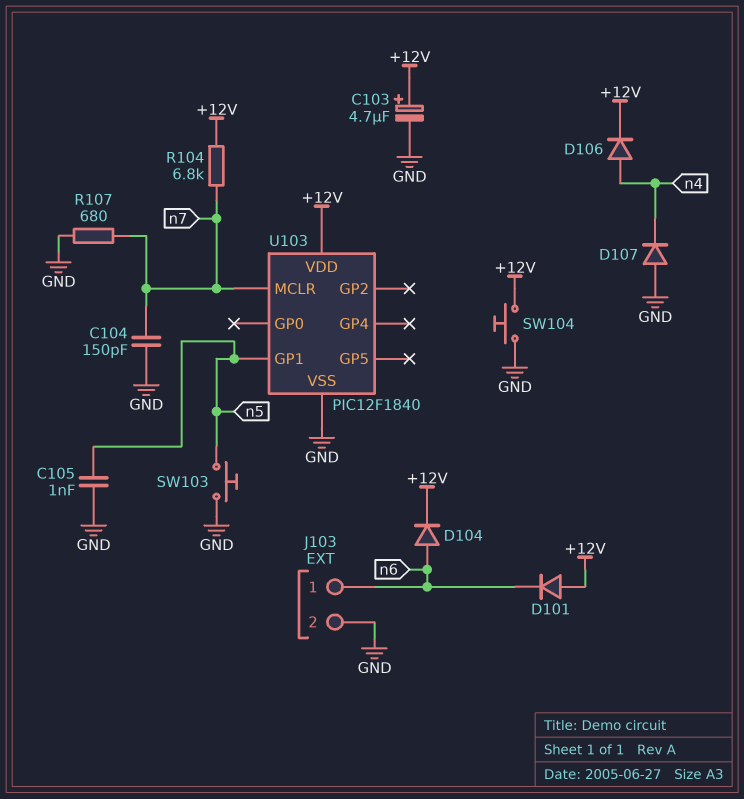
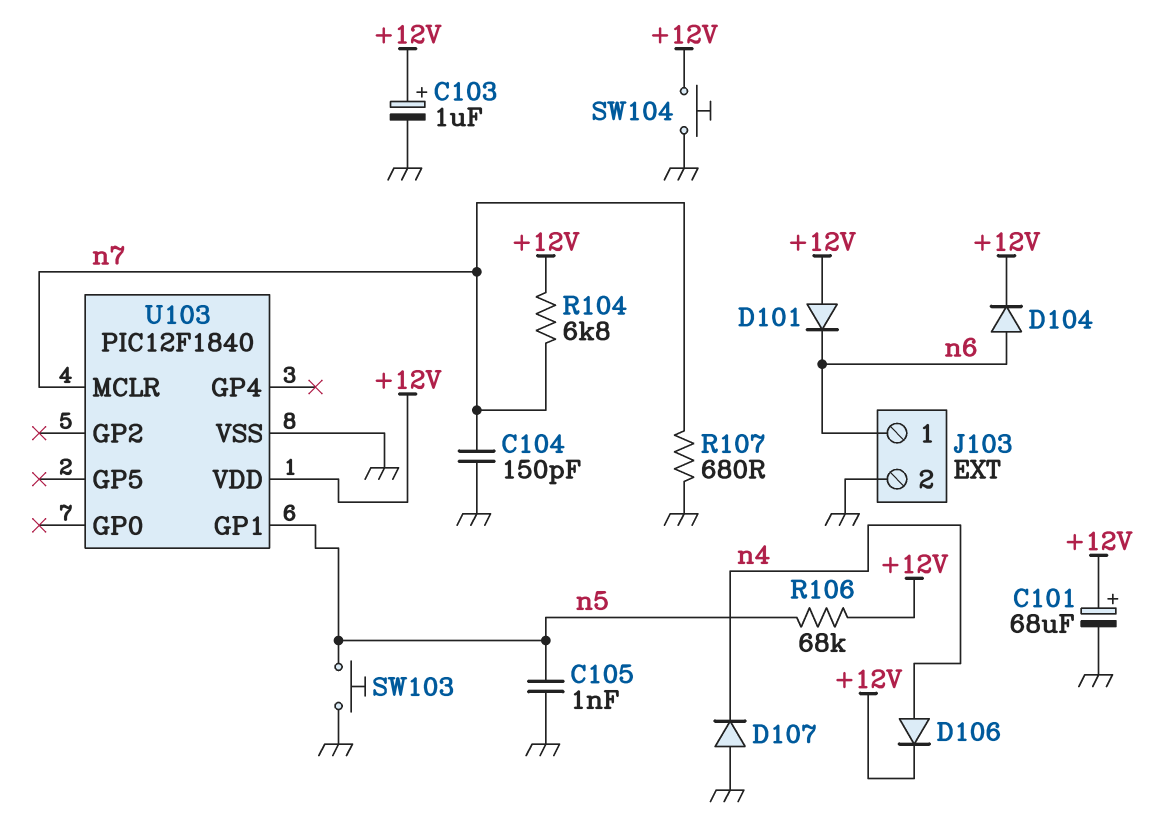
C101: none -> 68uF (plus +12V, minus GND)
C103: 4.7uF (plus +12V, minus GND) -> 1uF (plus +12V, minus GND)
R106: none -> 68k (+12V, n5)

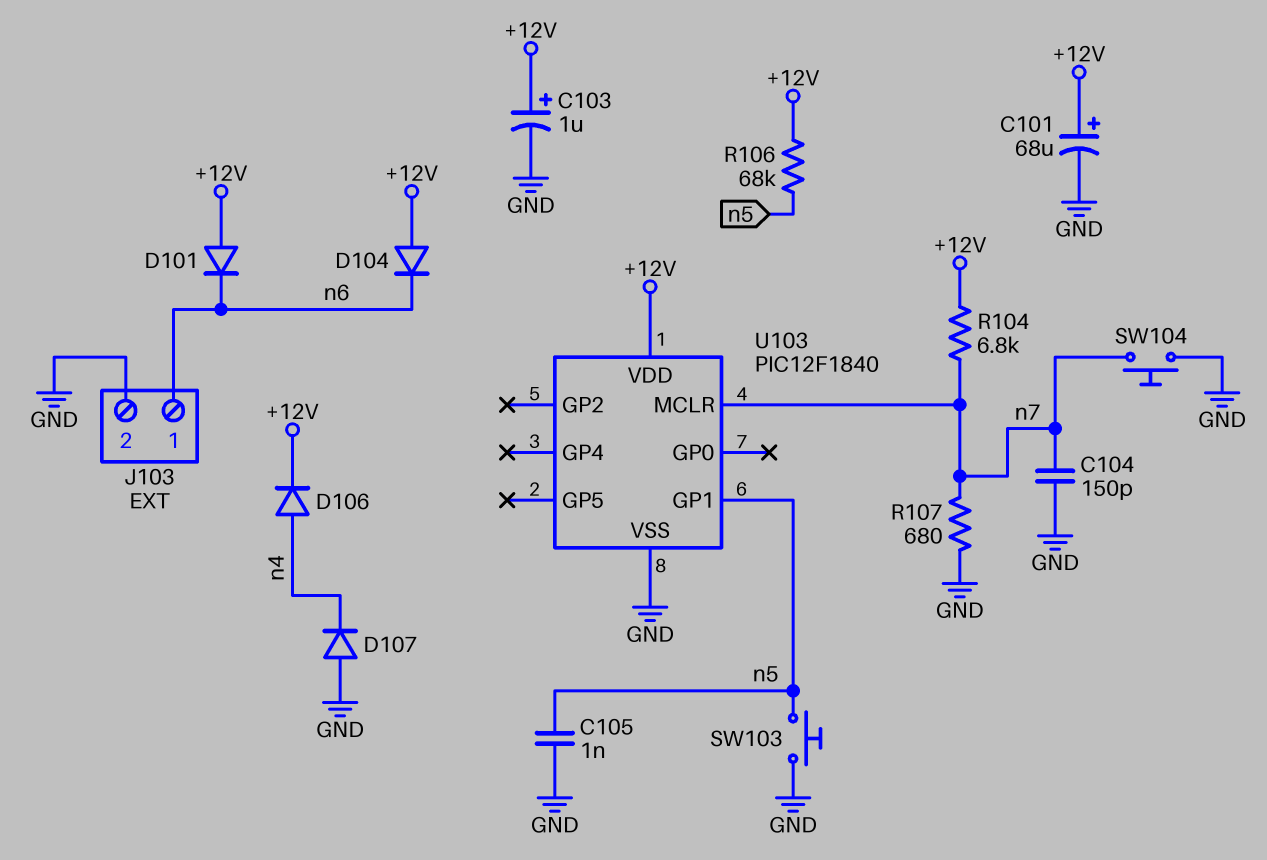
D104: diode (A n6, K +12V) -> diode (A +12V, K n6)
SW104: button (+12V, GND) -> button (GND, n7)

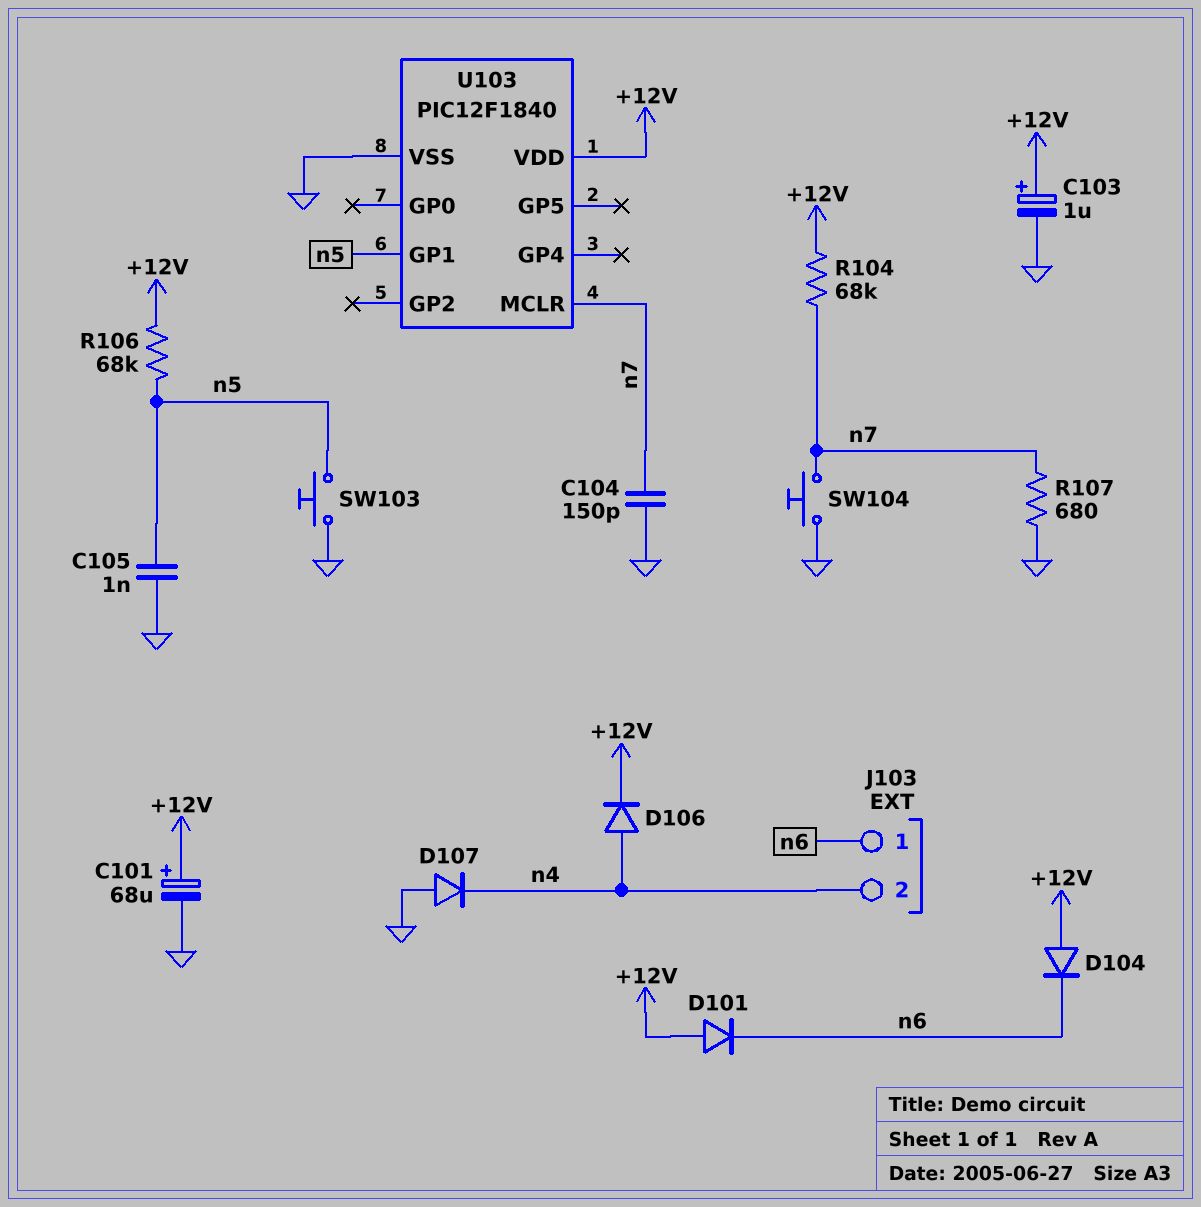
J103 pin 2: GND -> n4
R104: 6.8k (+12V, n7) -> 68k (+12V, n7)

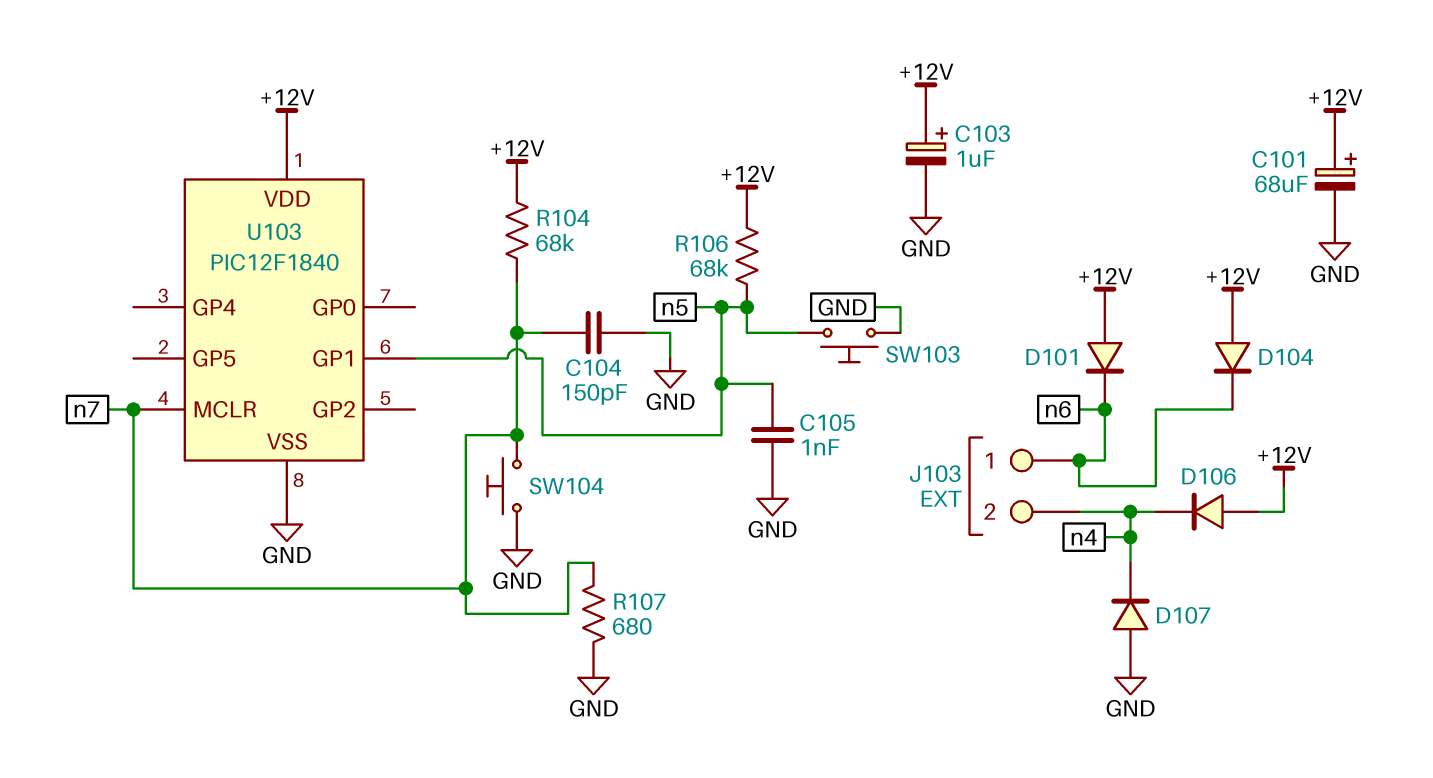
D106: diode (A n4, K +12V) -> diode (A +12V, K n4)

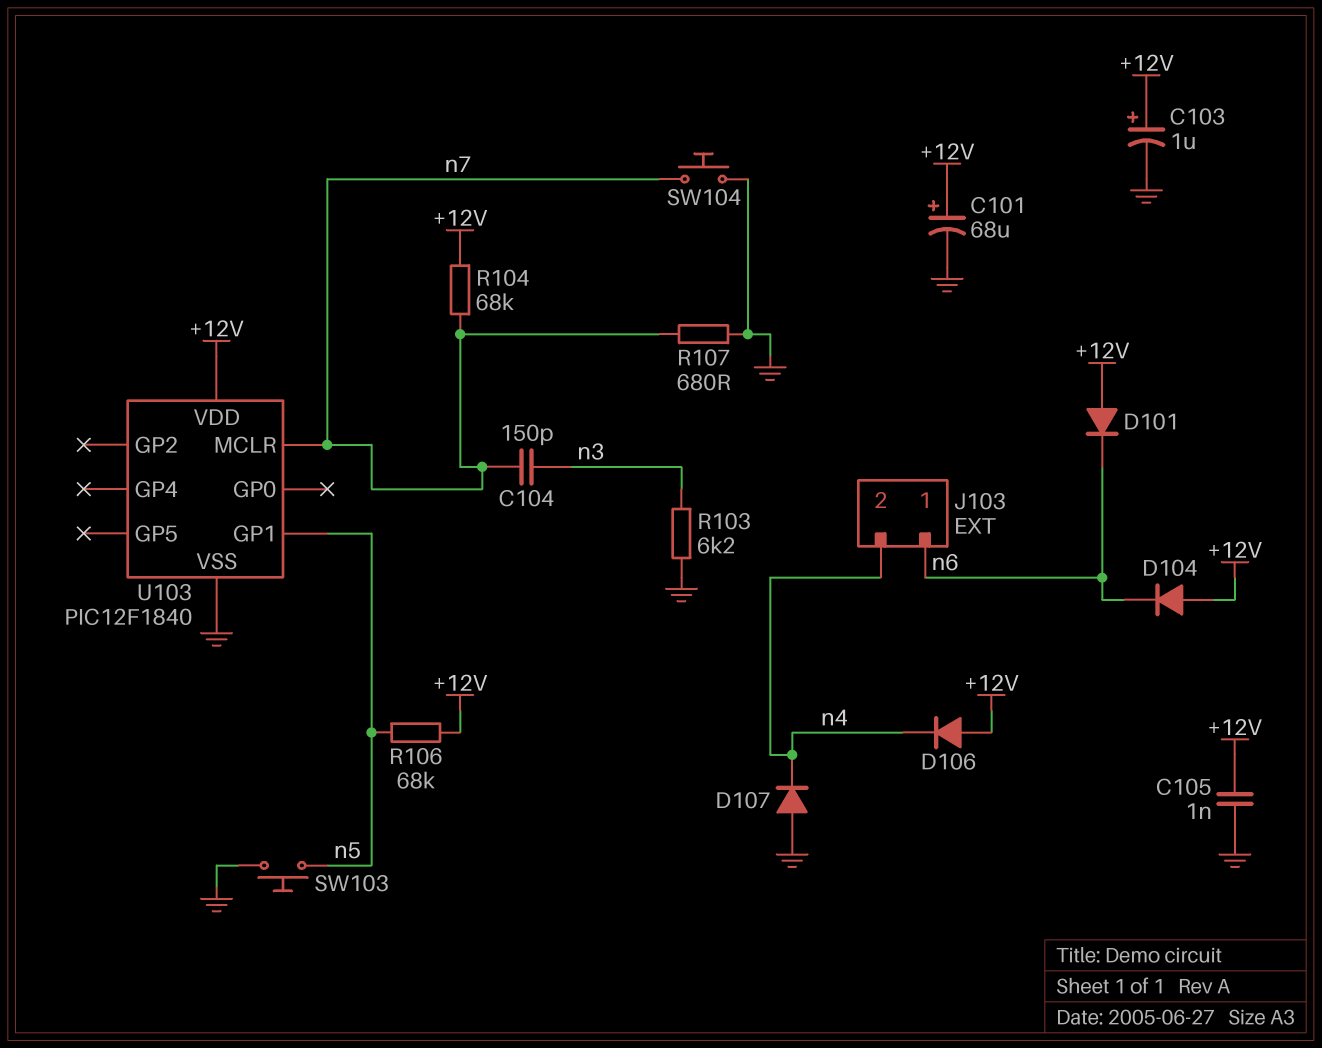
C104: 150pF (GND, n7) -> 150pF (n3, n7)
C105: 1nF (GND, n5) -> 1nF (+12V, GND)
R103: none -> 6.2k (GND, n3)

